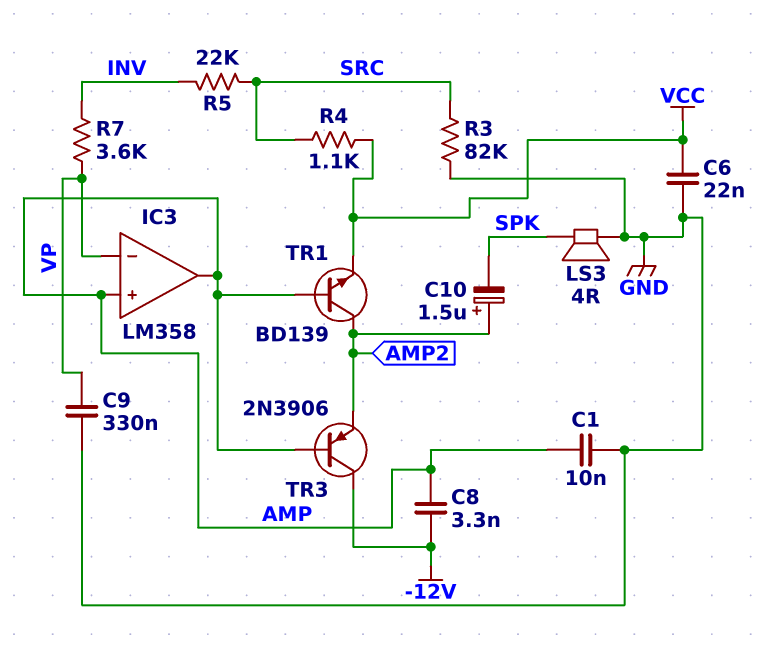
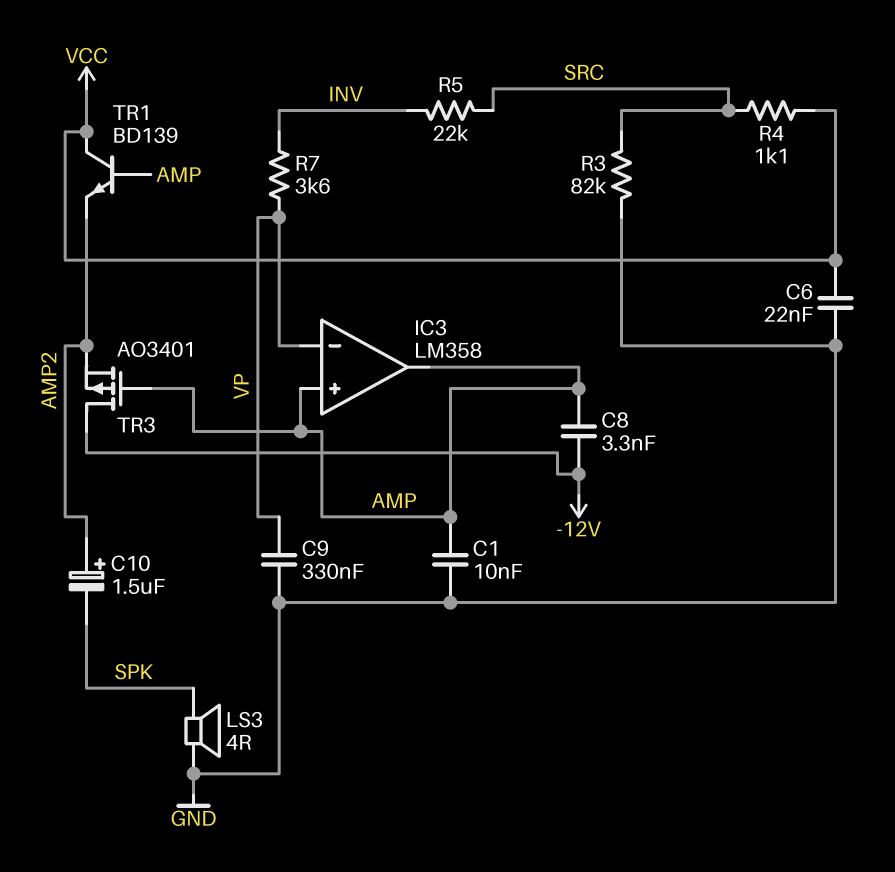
TR1: NPN BD139 (B AMP, C AMP2, E VCC) -> NPN BD139 (B AMP, C VCC, E AMP2)
TR3: PNP 2N3906 (B AMP, C -12V, E AMP2) -> PMOS AO3401 (G AMP, D -12V, S AMP2)

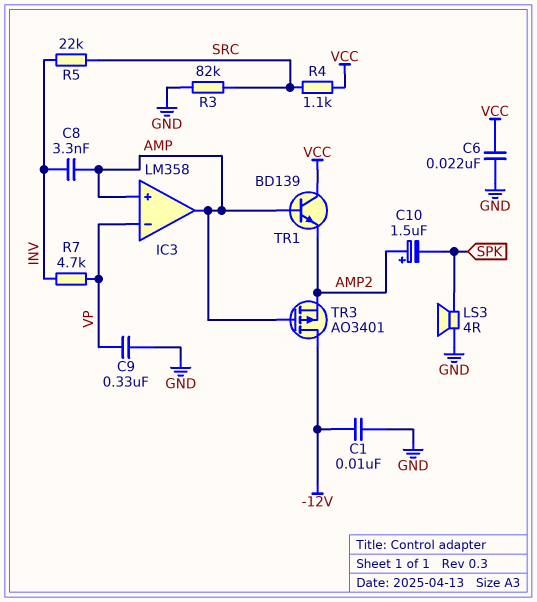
C1: 10nF (AMP, GND) -> 10nF (-12V, GND)
C8: 3.3nF (-12V, AMP) -> 3.3nF (AMP, INV)
R7: 3.6k (INV, VP) -> 4.7k (INV, VP)

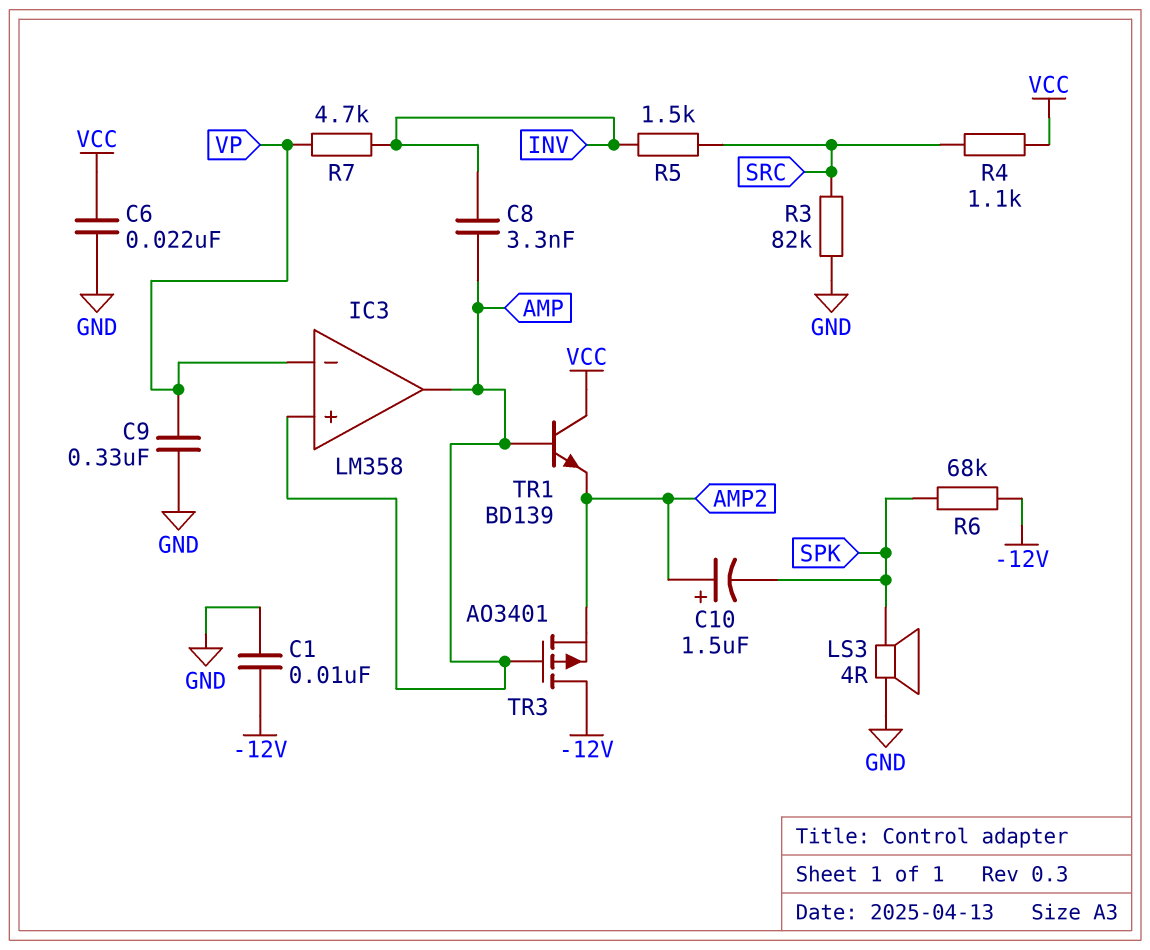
R5: 22k (INV, SRC) -> 1.5k (INV, SRC)
R6: none -> 68k (-12V, SPK)

